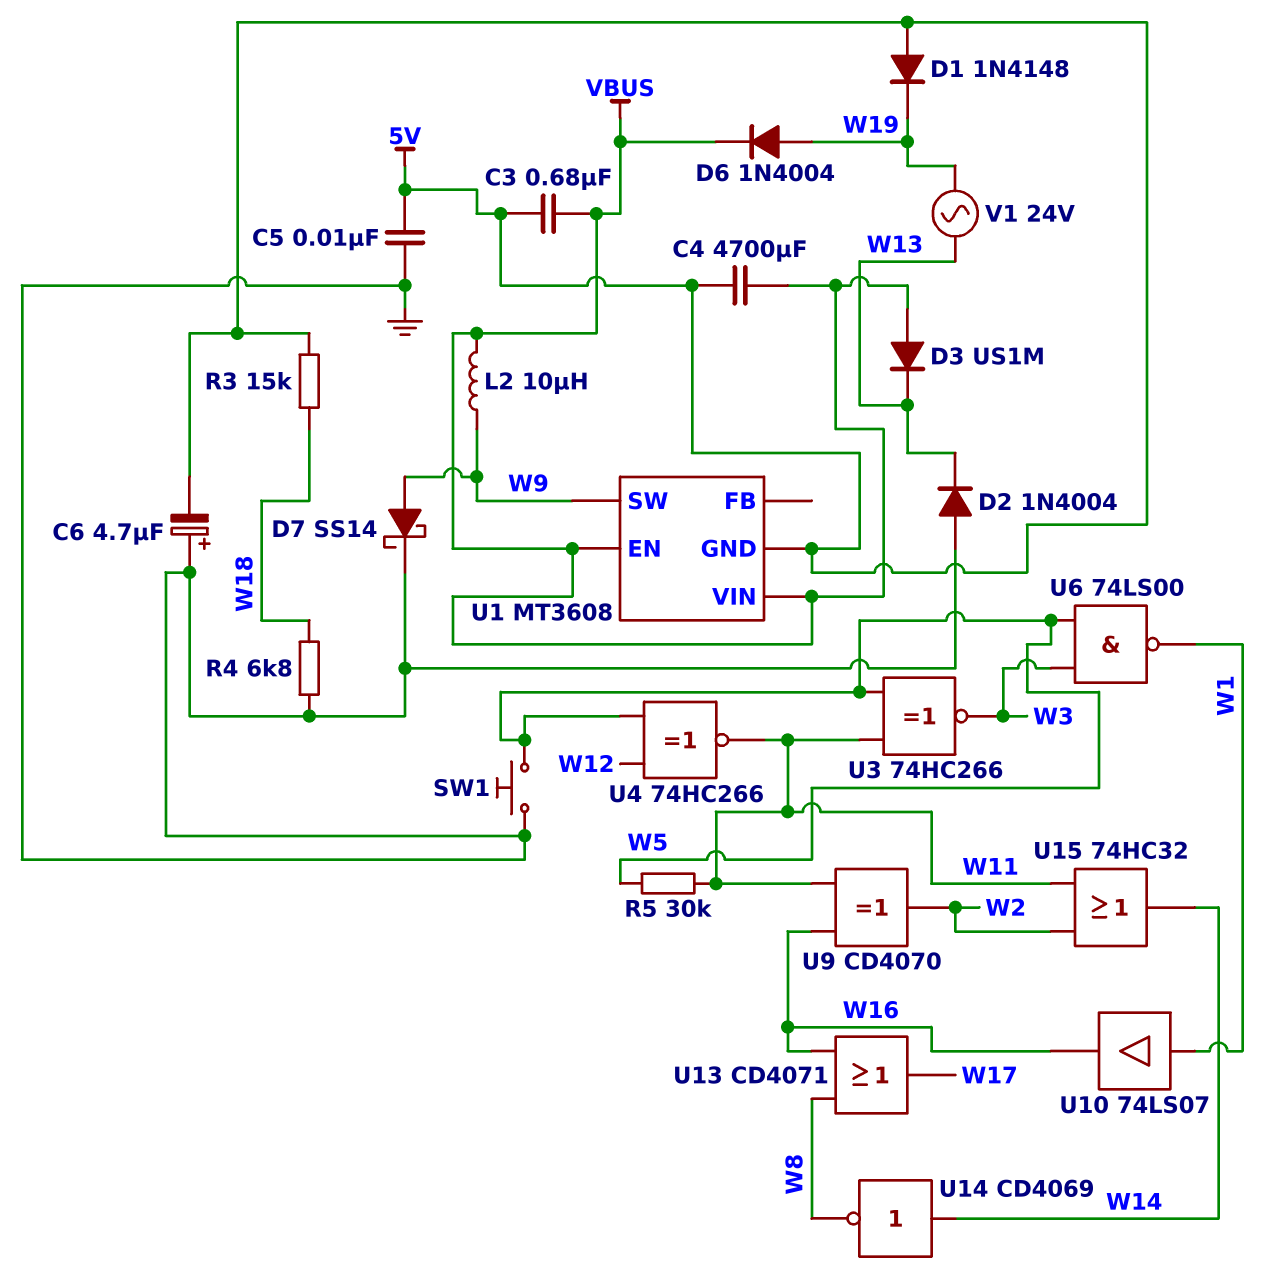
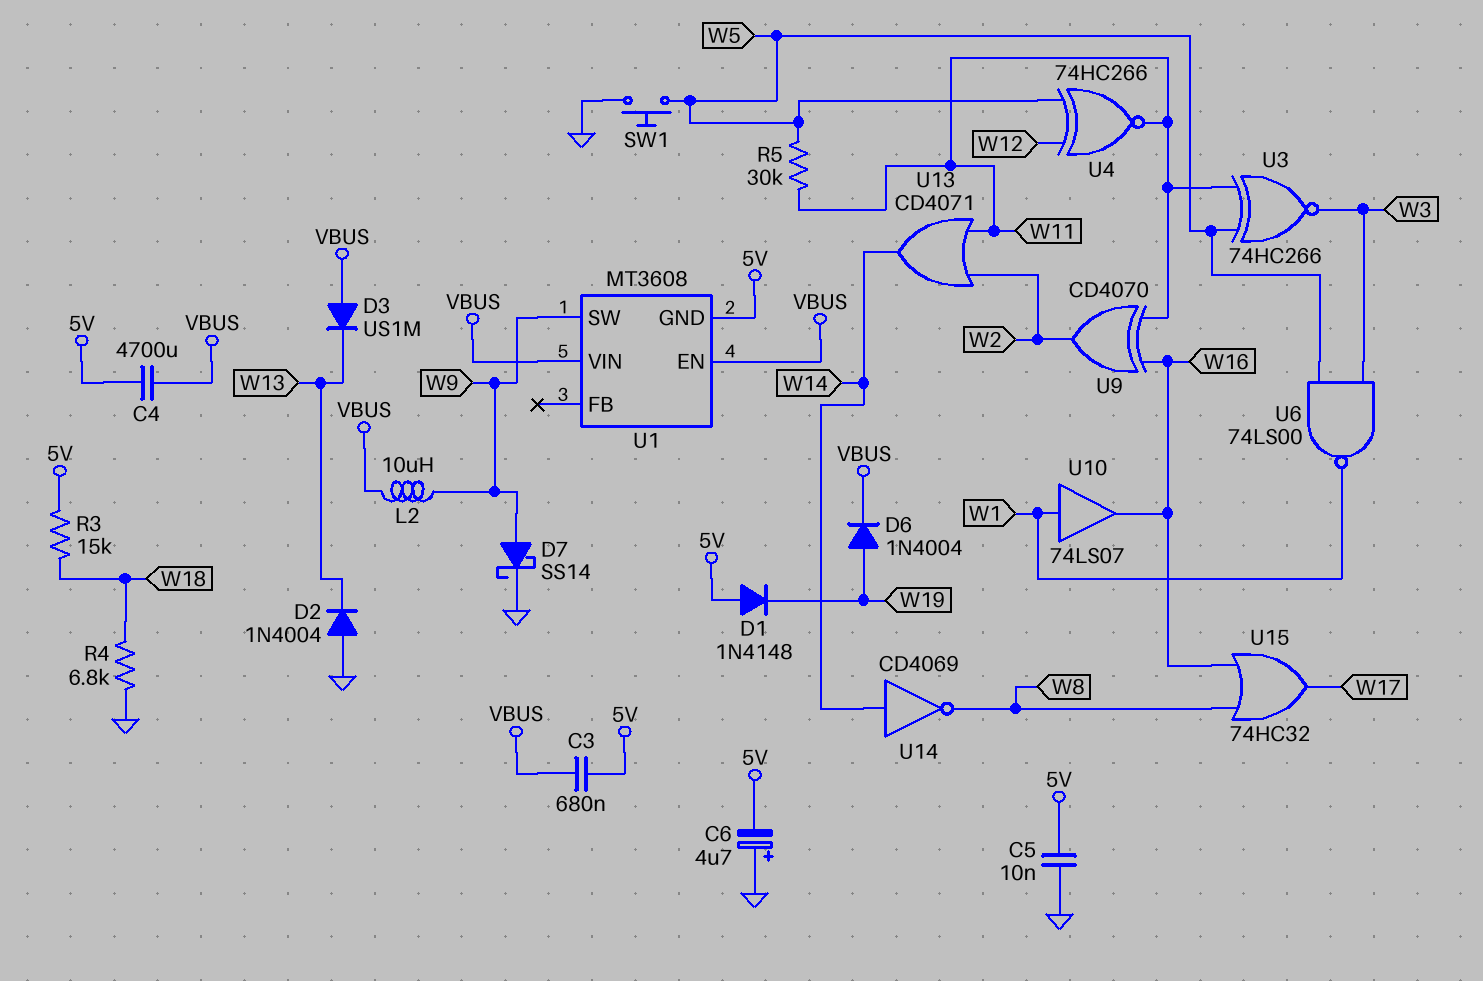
U13: OR CD4071 (in W8, in W16, out W17) -> OR CD4071 (in W2, in W11, out W14)
U15: OR 74HC32 (in W2, in W11, out W14) -> OR 74HC32 (in W8, in W16, out W17)
V1: AC 24V (W13, W19) -> none

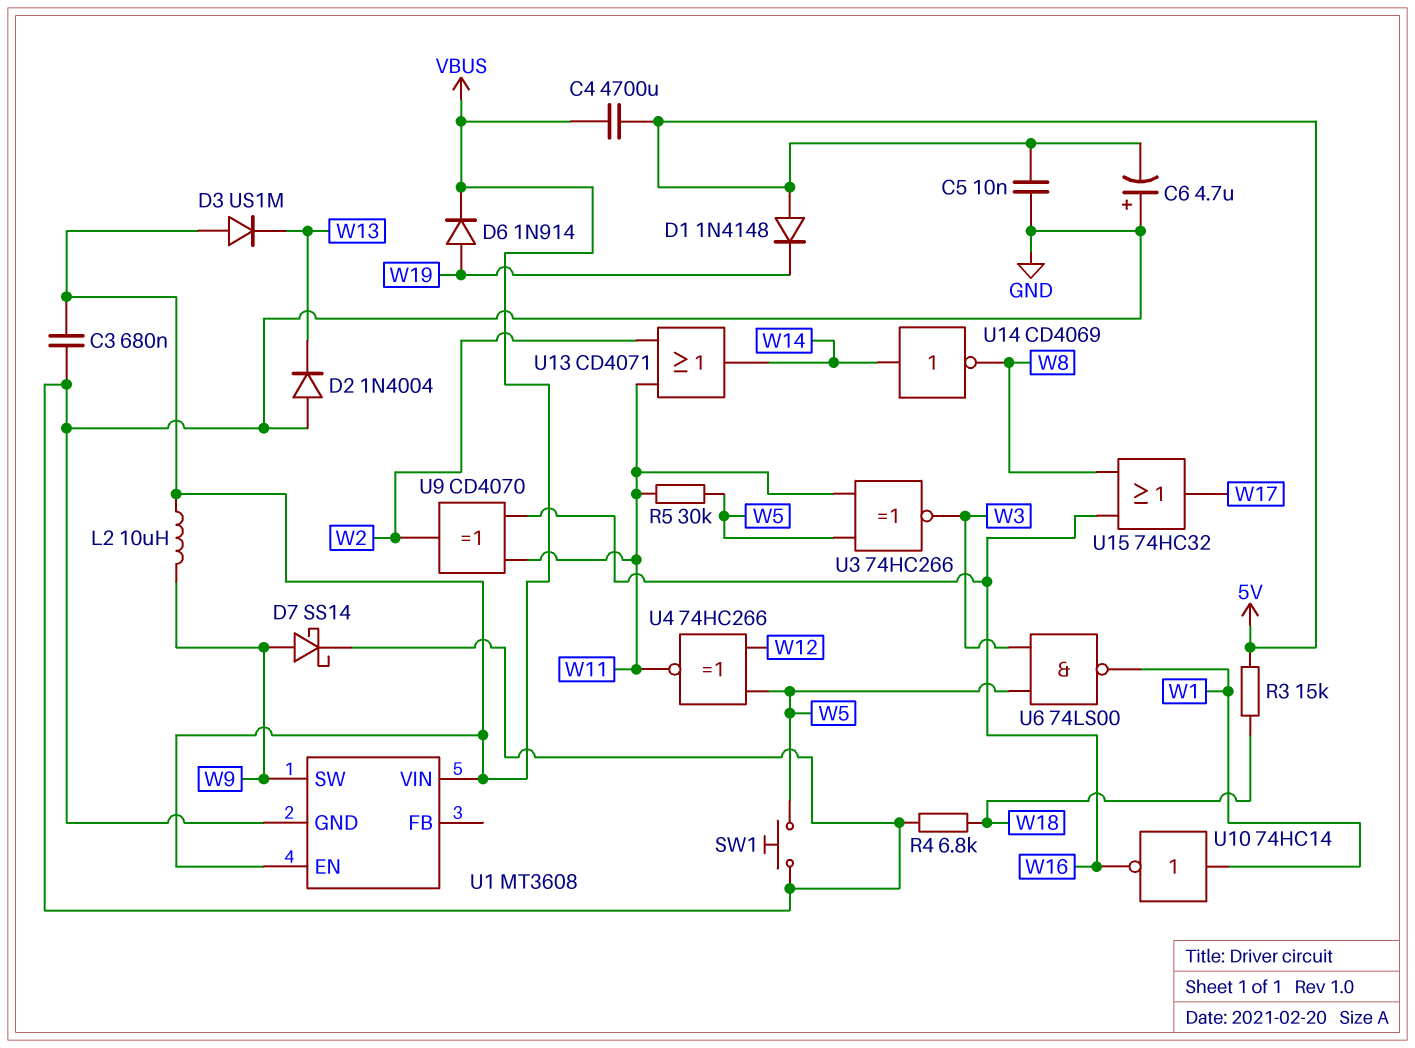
C3: 680nF (5V, VBUS) -> 680nF (GND, VBUS)
D6: diode 1N4004 (A W19, K VBUS) -> diode 1N914 (A W19, K VBUS)
U1 pin GND: 5V -> GND
U10: buffer 74LS07 (in W1, out W16) -> NOT 74HC14 (in W1, out W16)

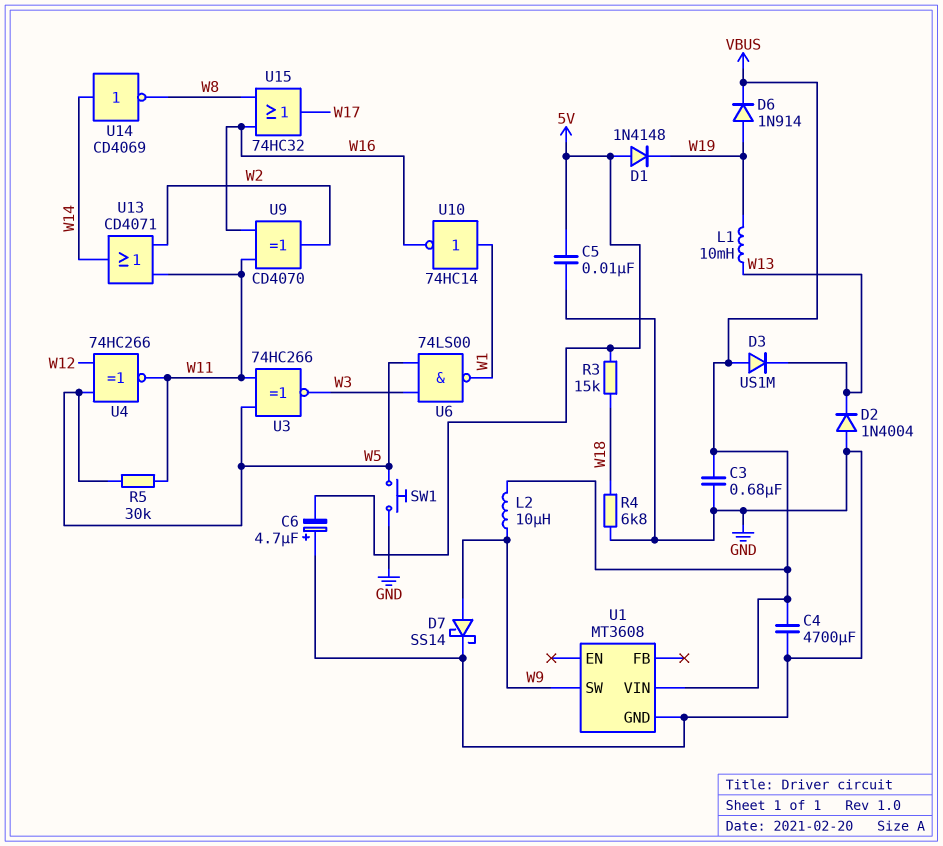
C4: 4700uF (5V, VBUS) -> 4700uF (GND, VBUS)
L1: none -> 10mH (W13, W19)
U1 pin EN: VBUS -> none

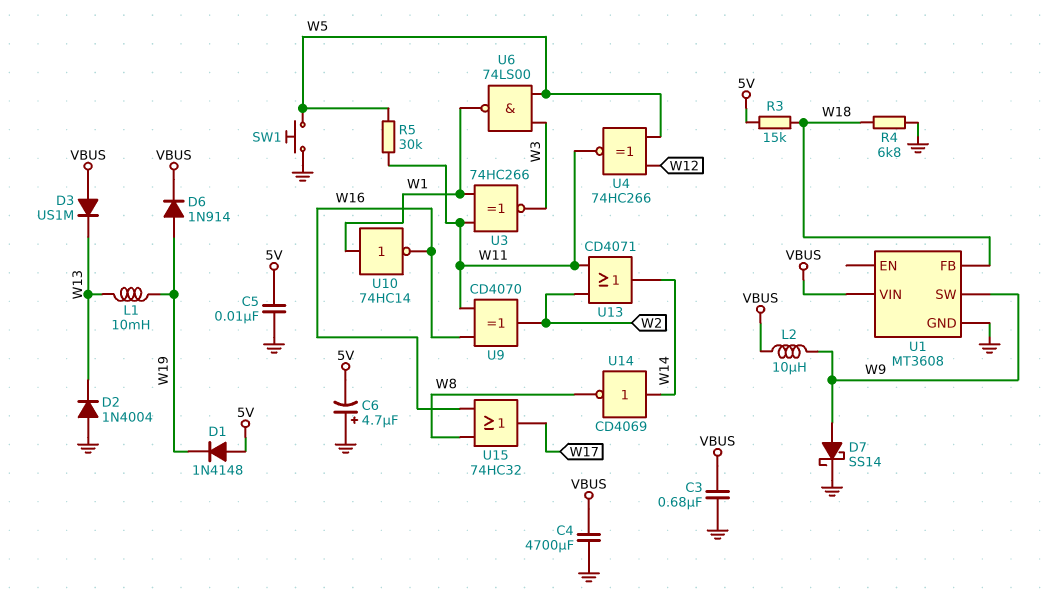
U1 pin FB: none -> W18
U3: XNOR 74HC266 (in W5, in W11, out W3) -> XNOR 74HC266 (in W1, in W11, out W3)

